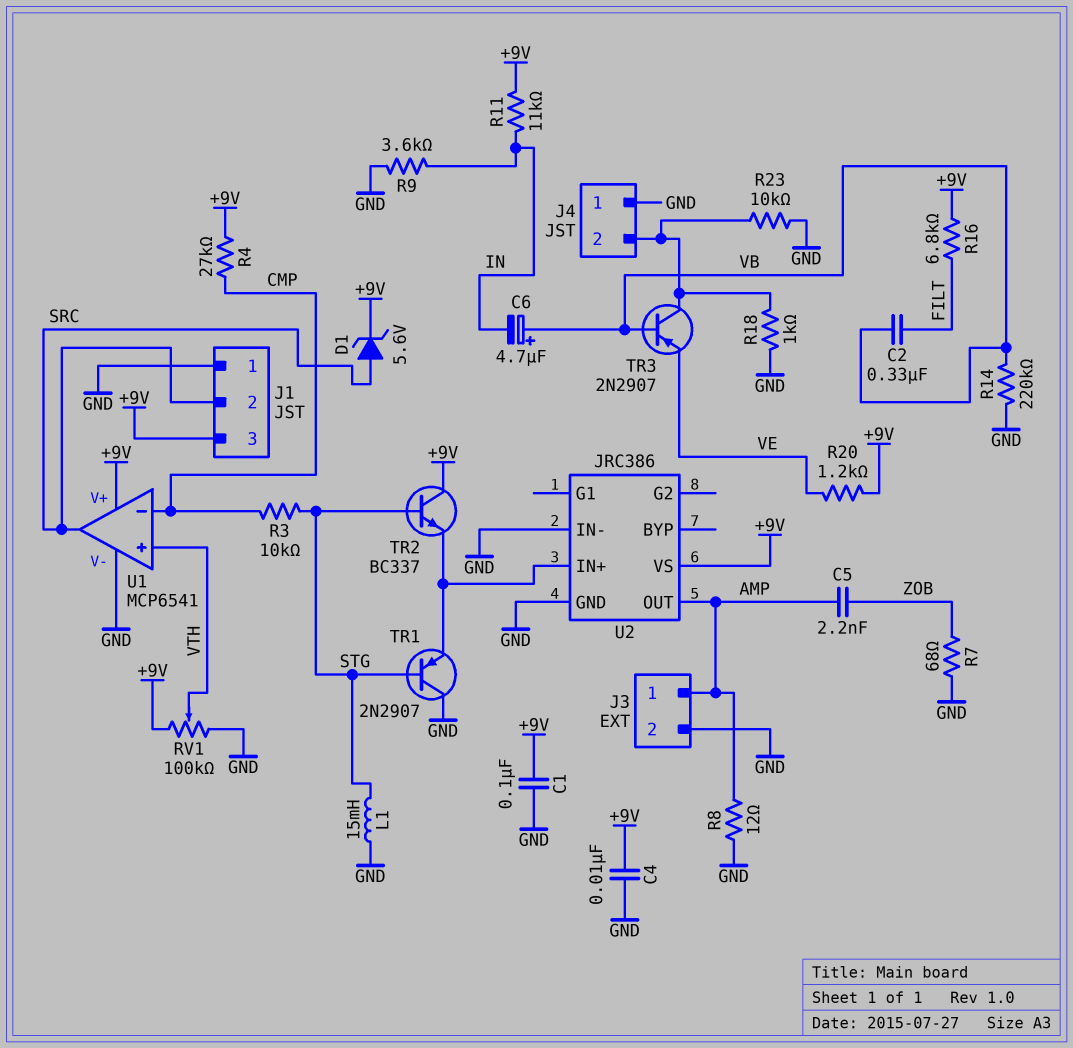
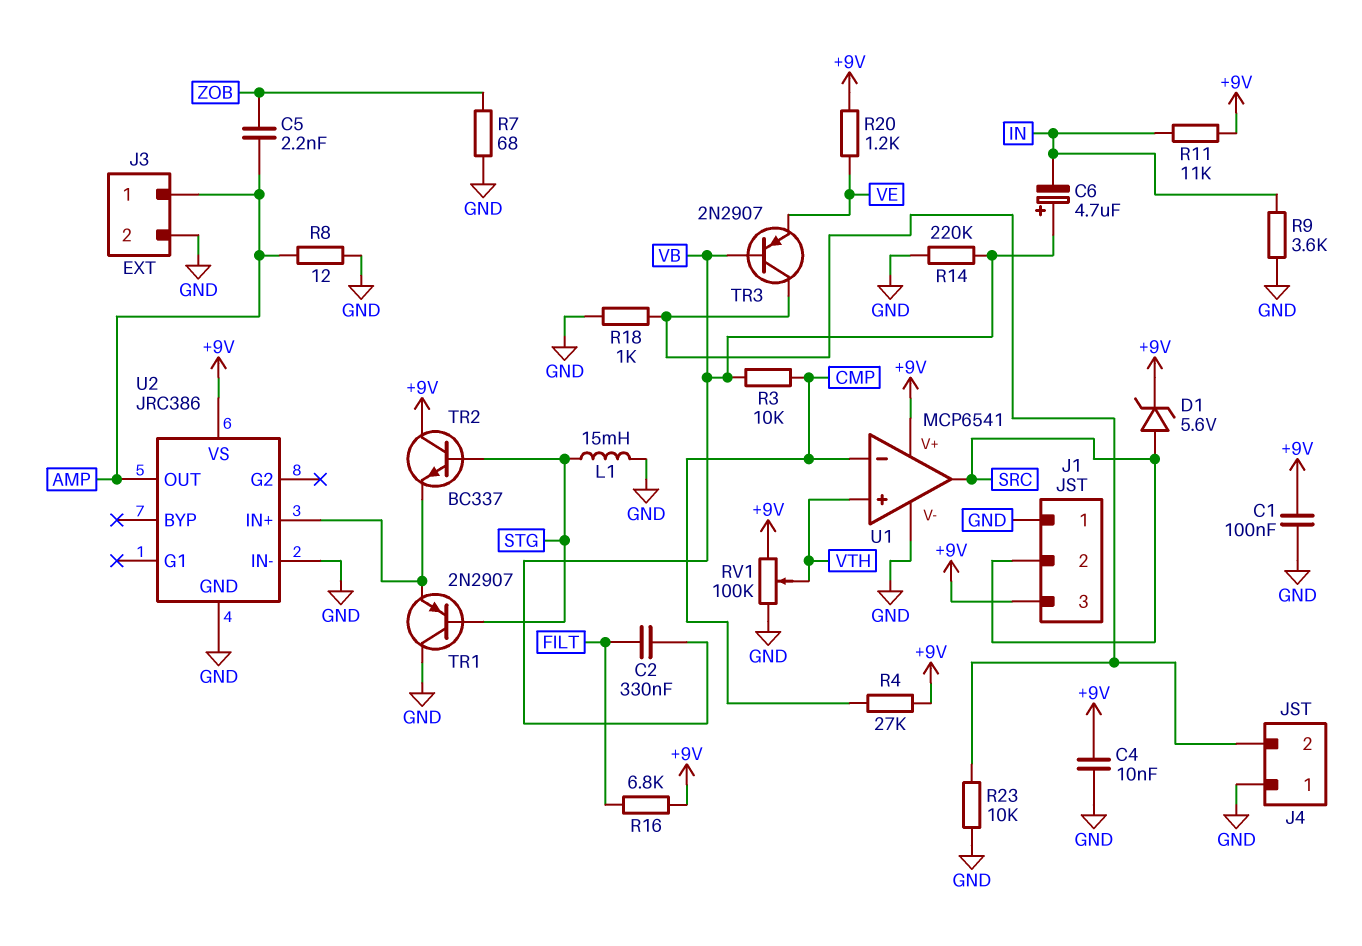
R3: 10k (CMP, STG) -> 10k (CMP, VB)

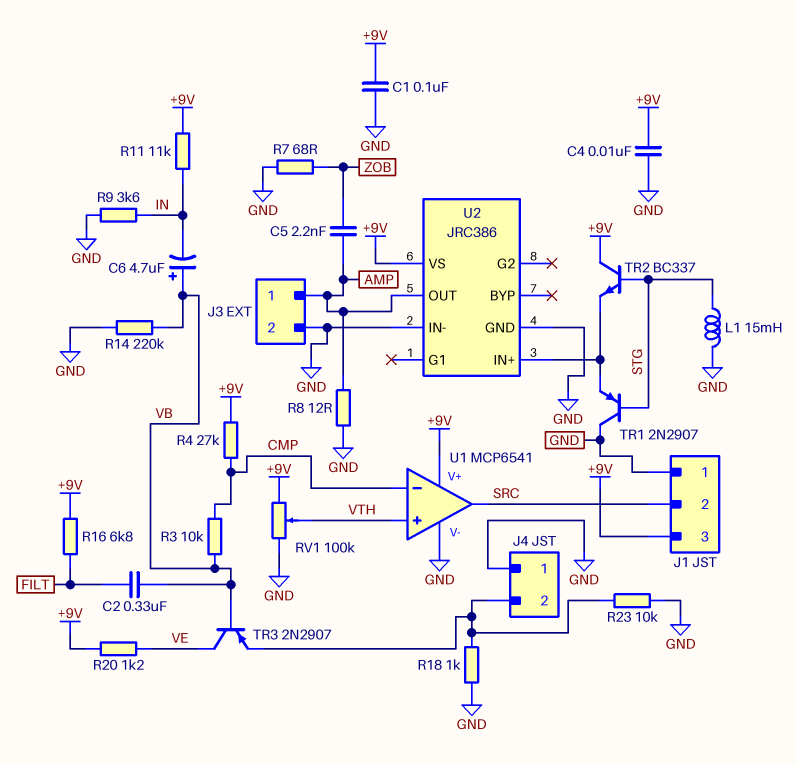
D1: zener 5.6V (A SRC, K +9V) -> none
TR3: PNP 2N2907 (B VB, C J4/2, E VE) -> PNP 2N2907 (B VB, C VE, E J4/2)

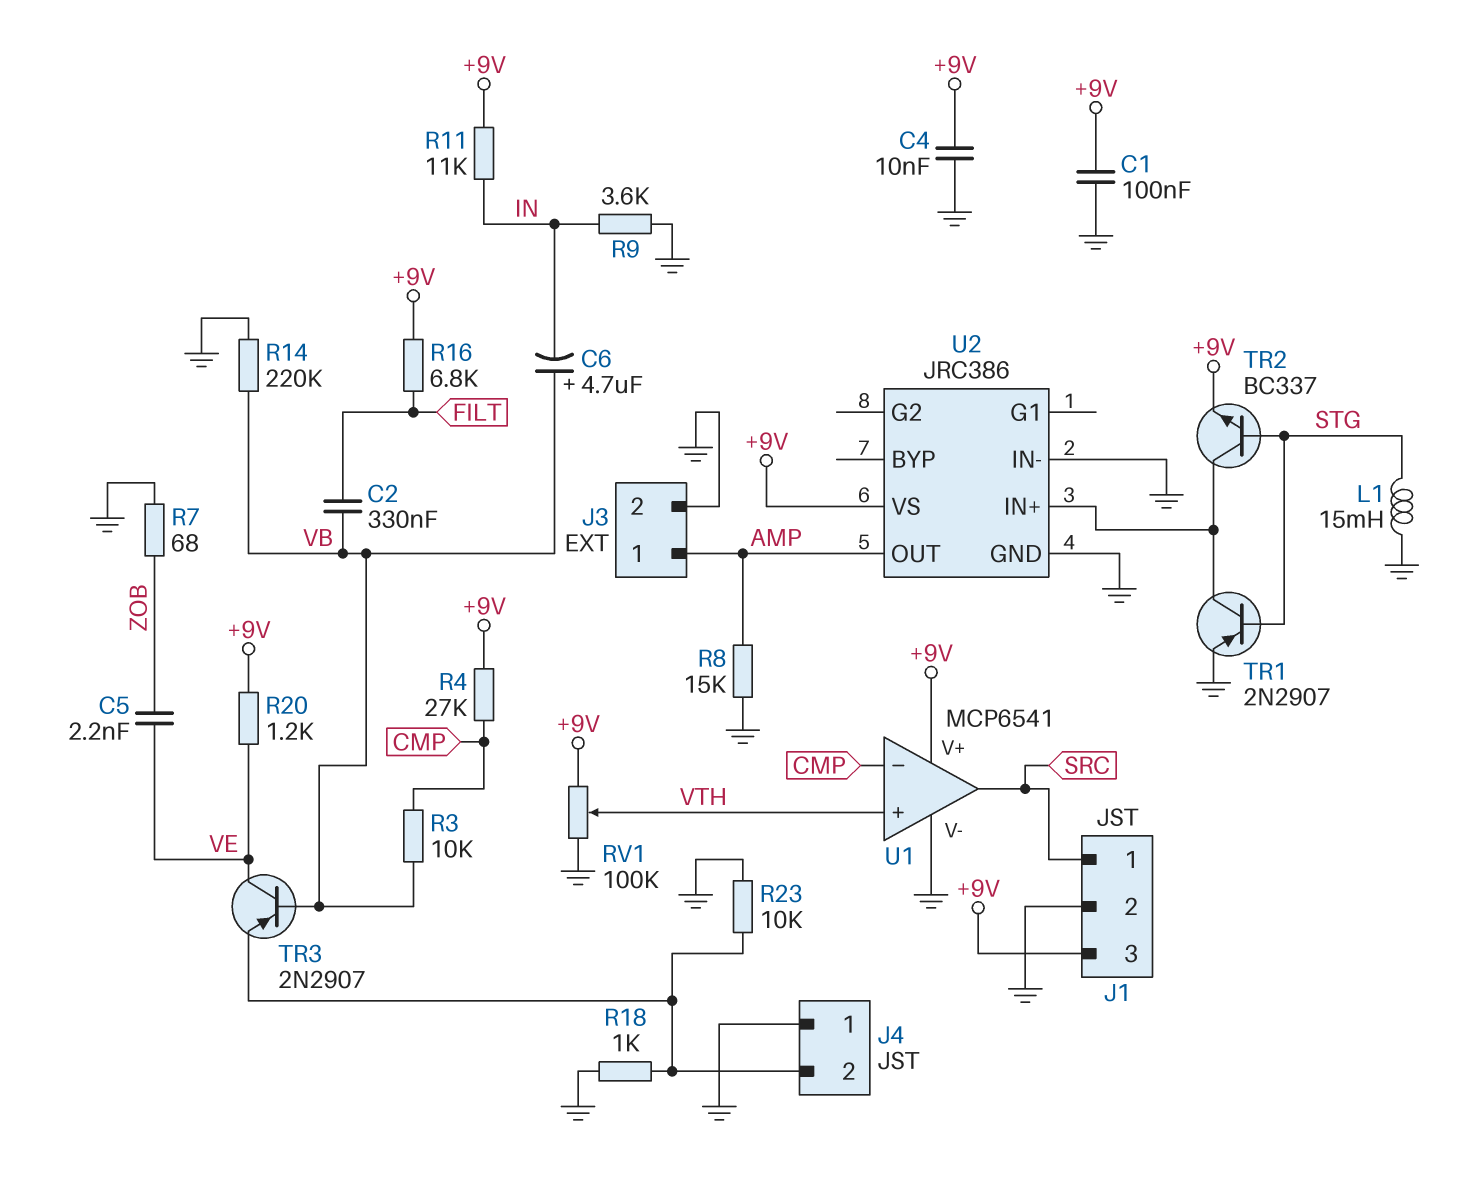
C5: 2.2nF (AMP, ZOB) -> 2.2nF (VE, ZOB)
J1 pin 1: GND -> SRC
J1 pin 2: SRC -> GND
R8: 12 (AMP, GND) -> 15k (AMP, GND)
TR1: PNP 2N2907 (B STG, C GND, E U2/IN+) -> PNP 2N2907 (B STG, C U2/IN+, E GND)
TR2: NPN BC337 (B STG, C +9V, E U2/IN+) -> NPN BC337 (B STG, C U2/IN+, E +9V)

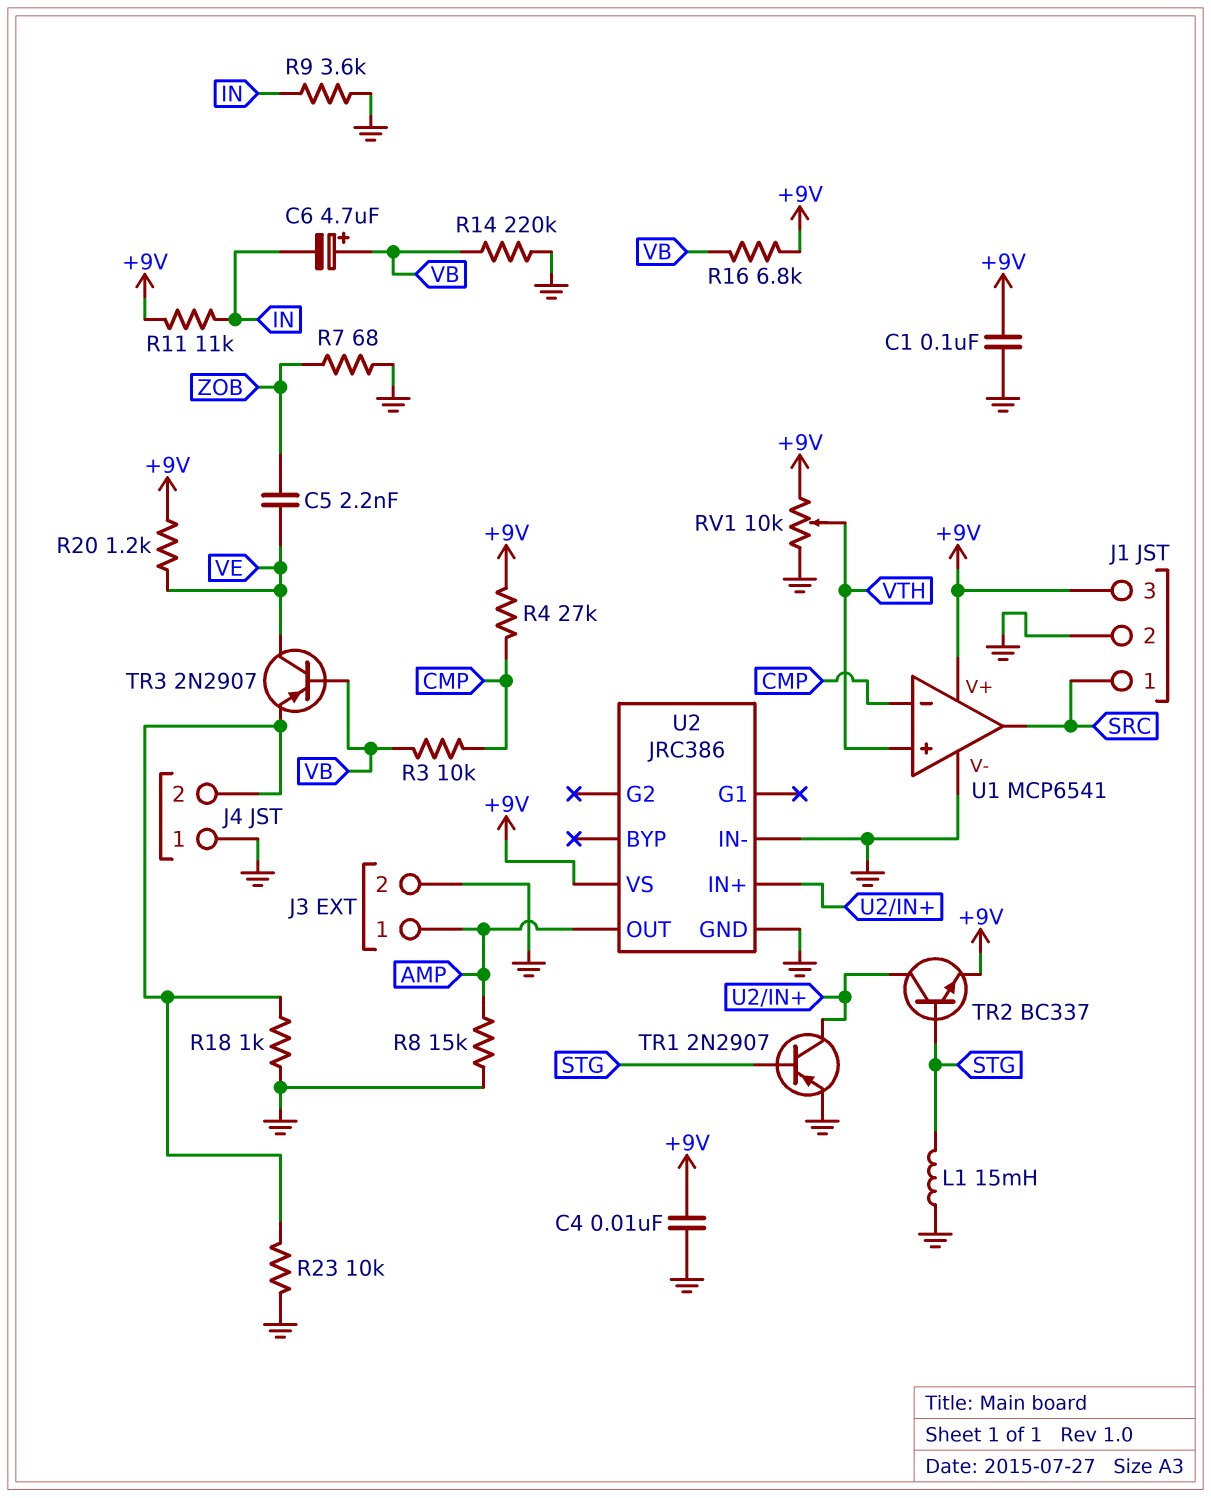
C2: 330nF (FILT, VB) -> none
R16: 6.8k (+9V, FILT) -> 6.8k (+9V, VB)
RV1: 100k (+9V, GND, wiper VTH) -> 10k (+9V, GND, wiper VTH)

